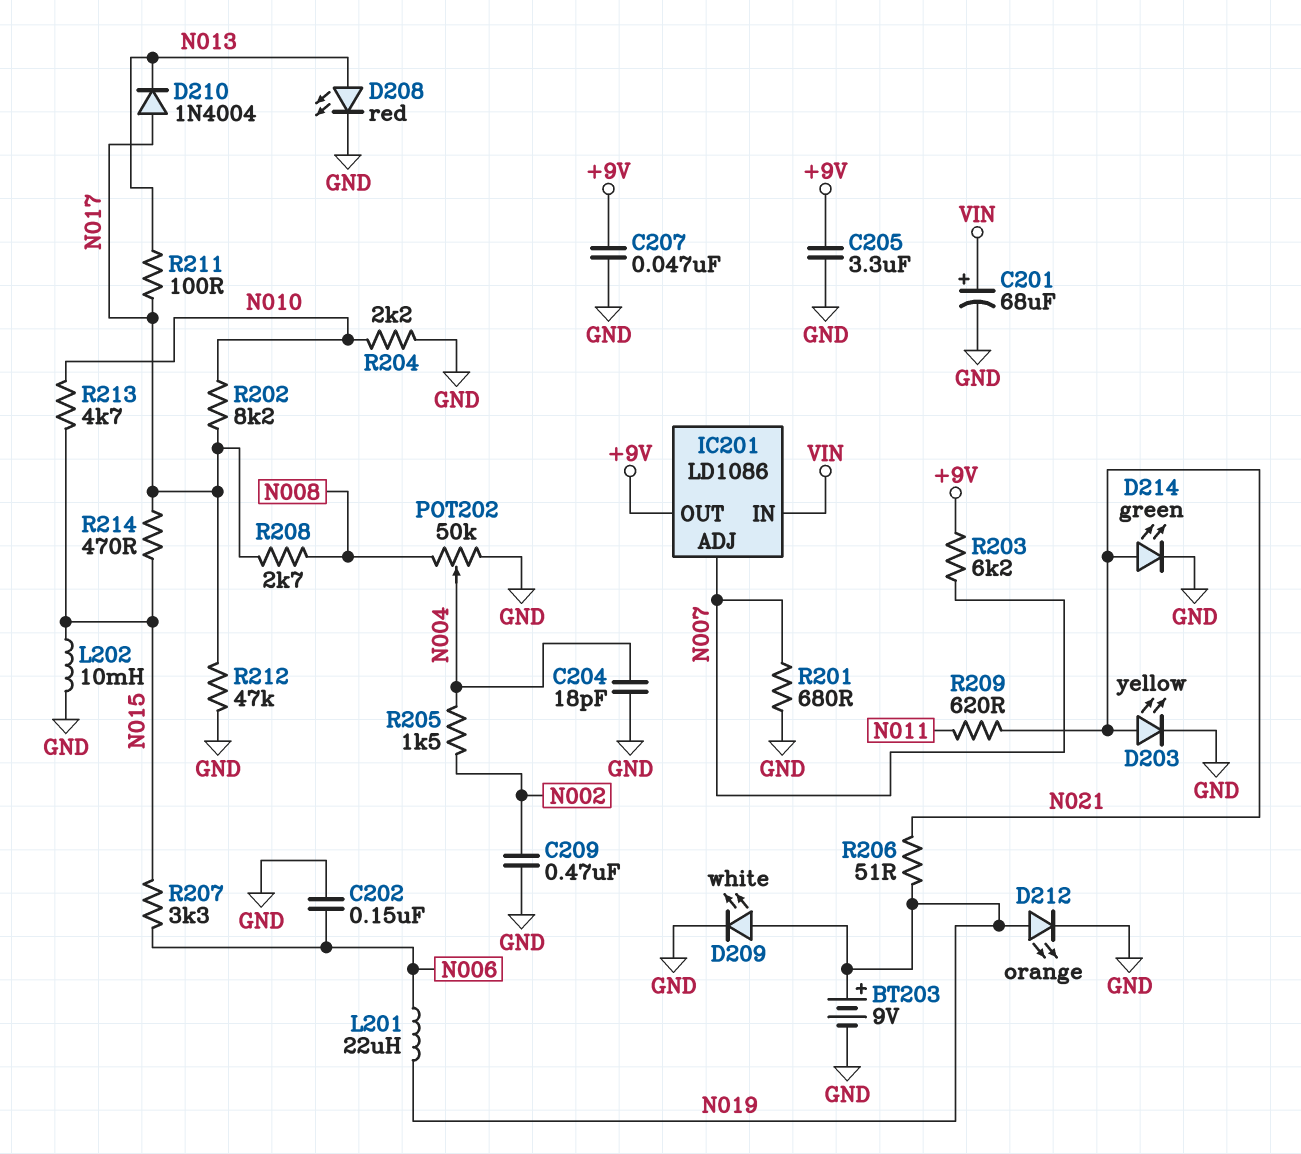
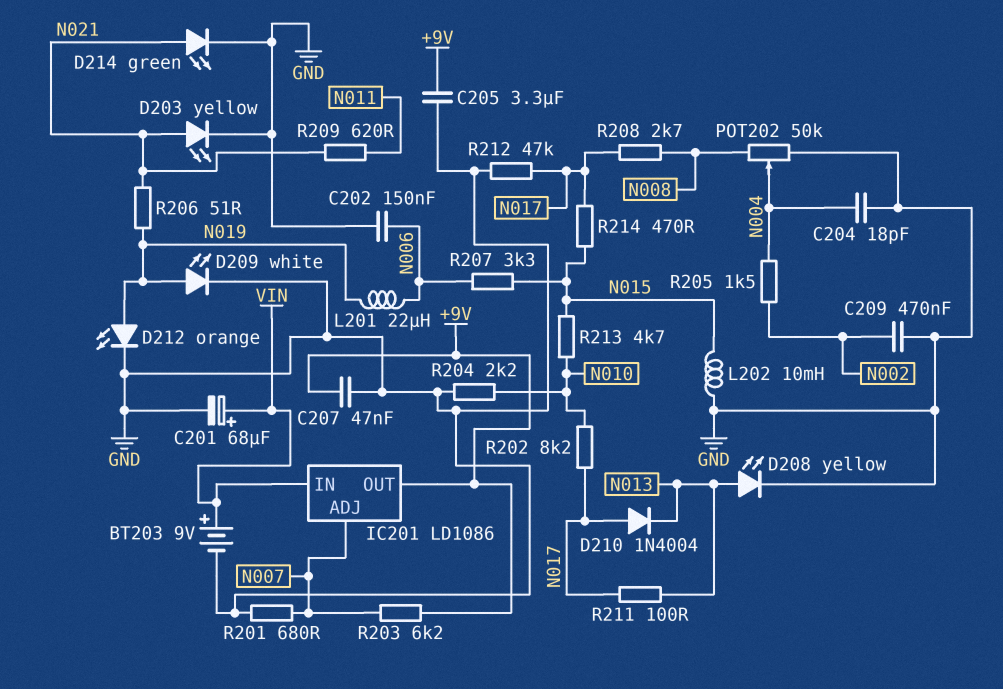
BT203: 9V (plus N019, minus GND) -> 9V (plus VIN, minus GND)
D208: LED red (A N013, K GND) -> LED yellow (A N013, K GND)

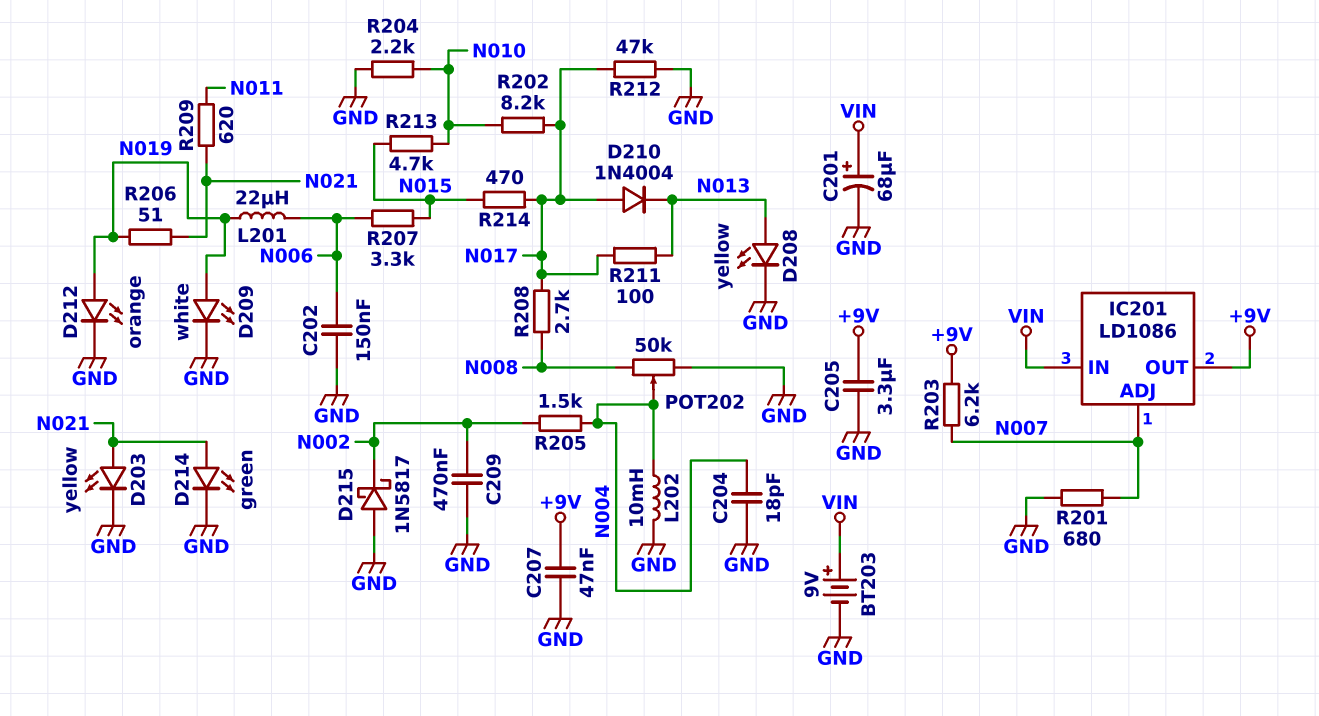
D215: none -> schottky 1N5817 (A GND, K N002)
L202: 10mH (GND, N015) -> 10mH (GND, N004)

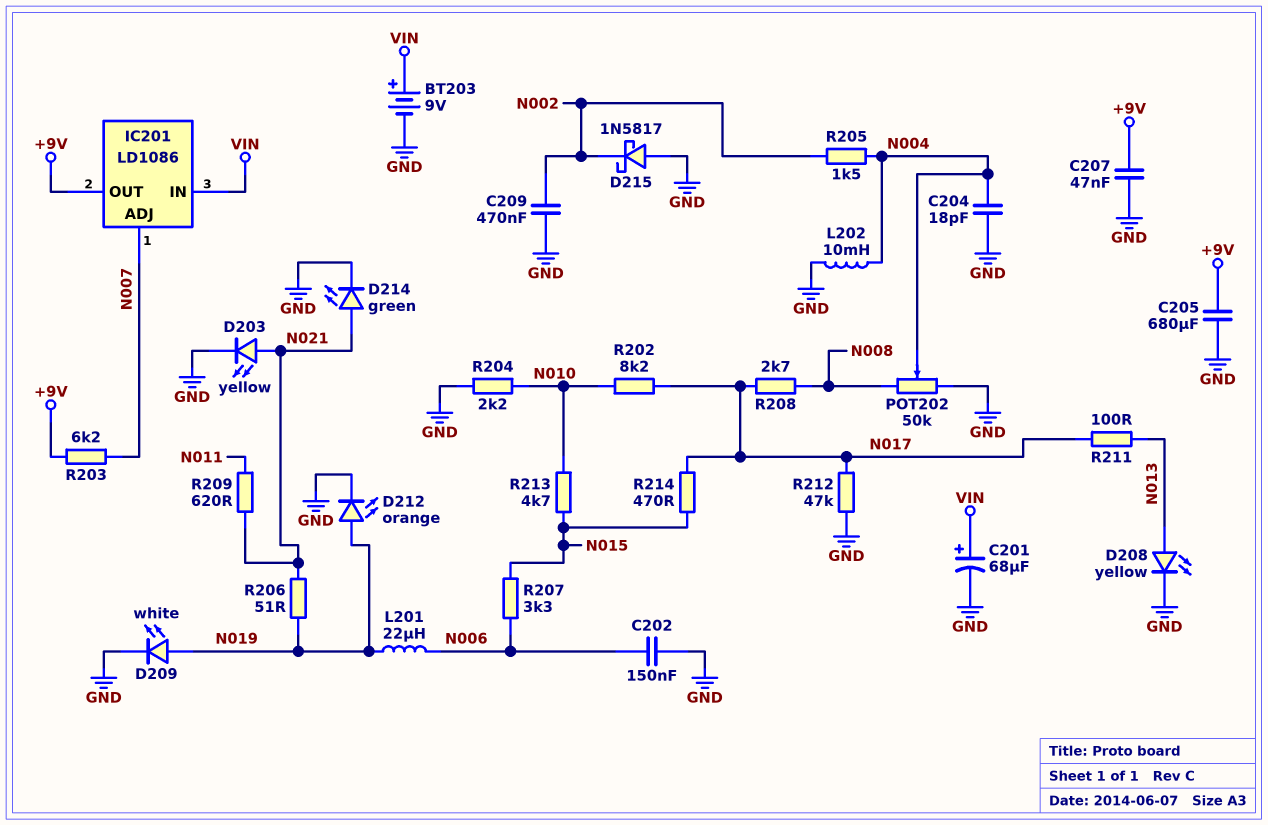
C205: 3.3uF (+9V, GND) -> 680uF (+9V, GND)
D210: diode 1N4004 (A N017, K N013) -> none
R201: 680 (GND, N007) -> none

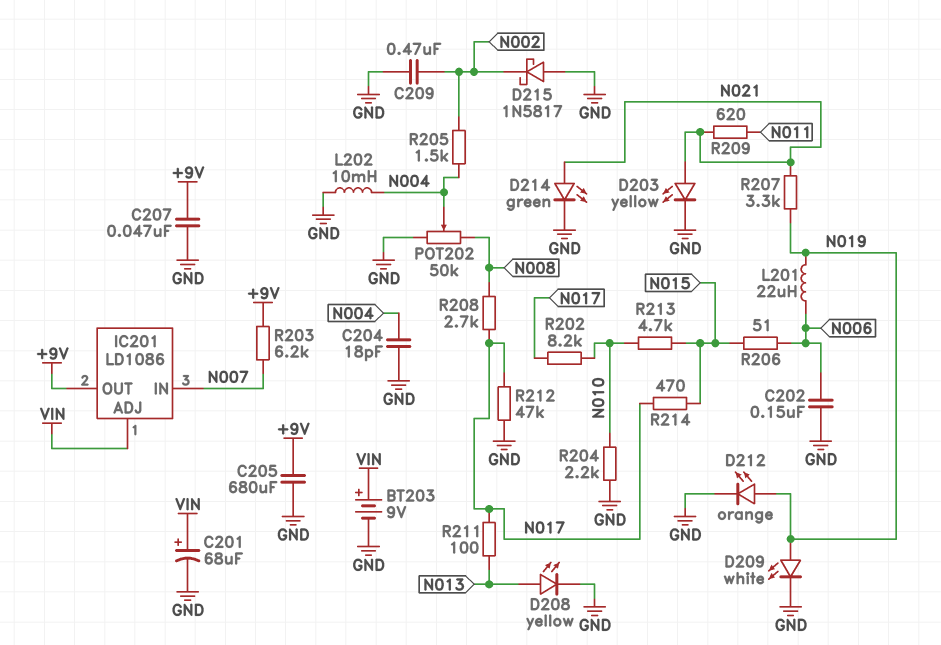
IC201 pin ADJ: N007 -> VIN
IC201 pin IN: VIN -> N007
R206: 51 (N019, N021) -> 51 (N006, N015)
R207: 3.3k (N006, N015) -> 3.3k (N019, N021)

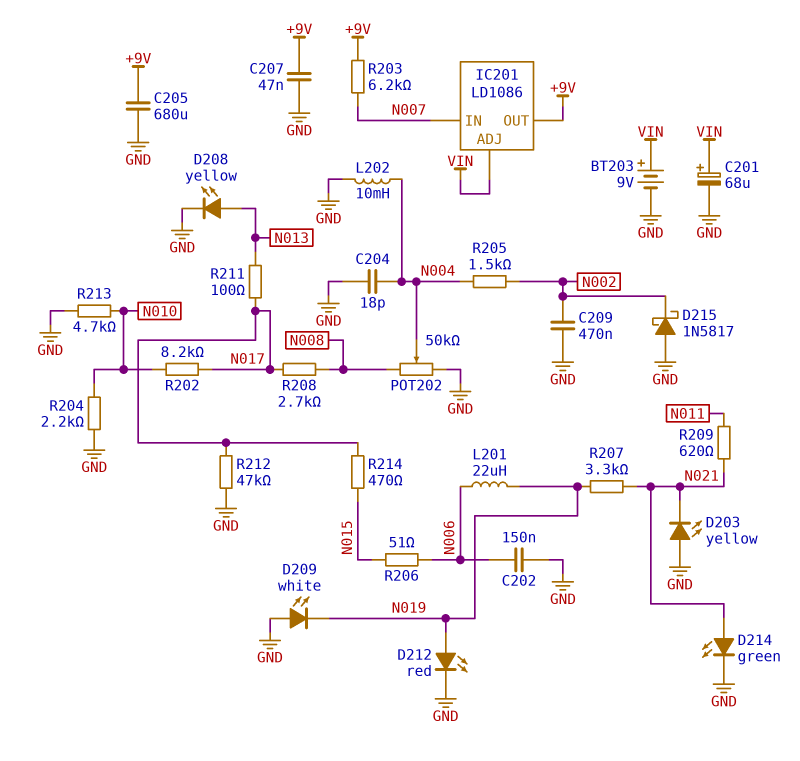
D203: LED yellow (A N021, K GND) -> LED yellow (A GND, K N021)
D209: LED white (A N019, K GND) -> LED white (A GND, K N019)
D212: LED orange (A N019, K GND) -> LED red (A N019, K GND)
R213: 4.7k (N010, N015) -> 4.7k (GND, N010)

